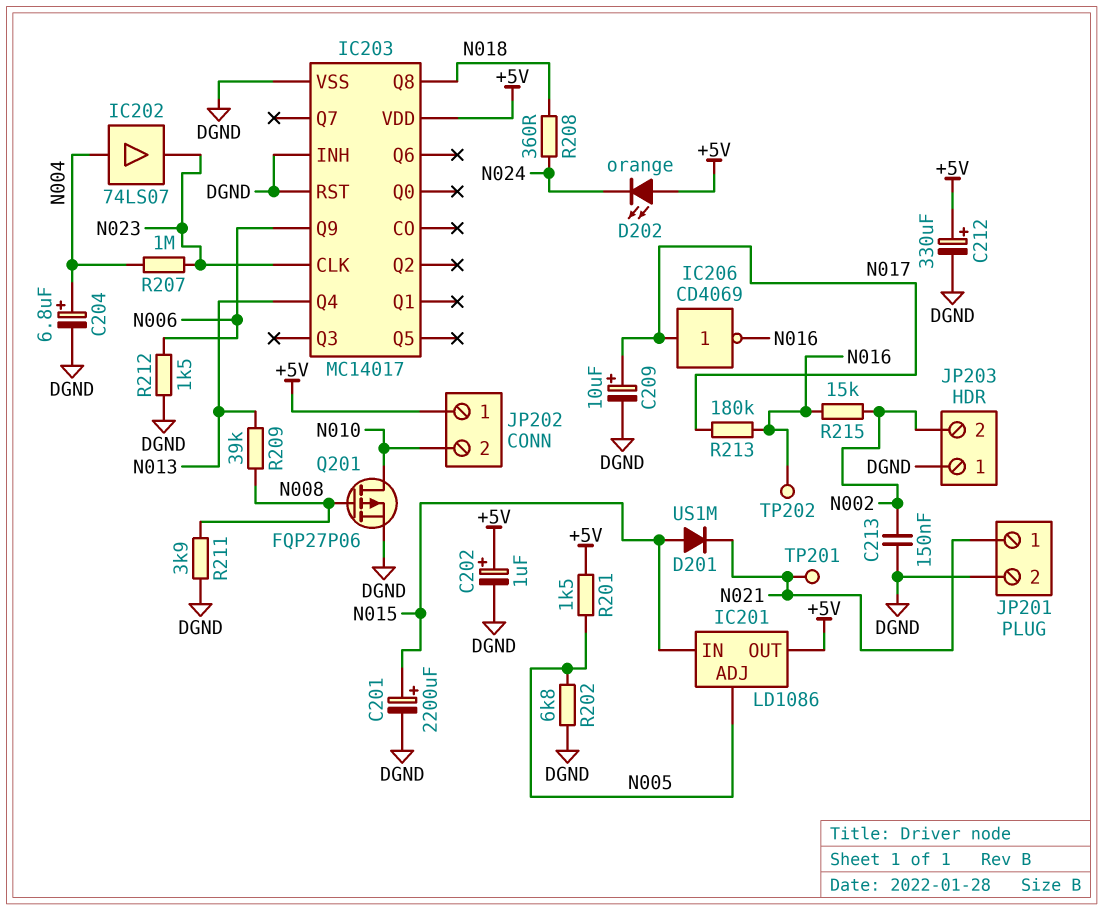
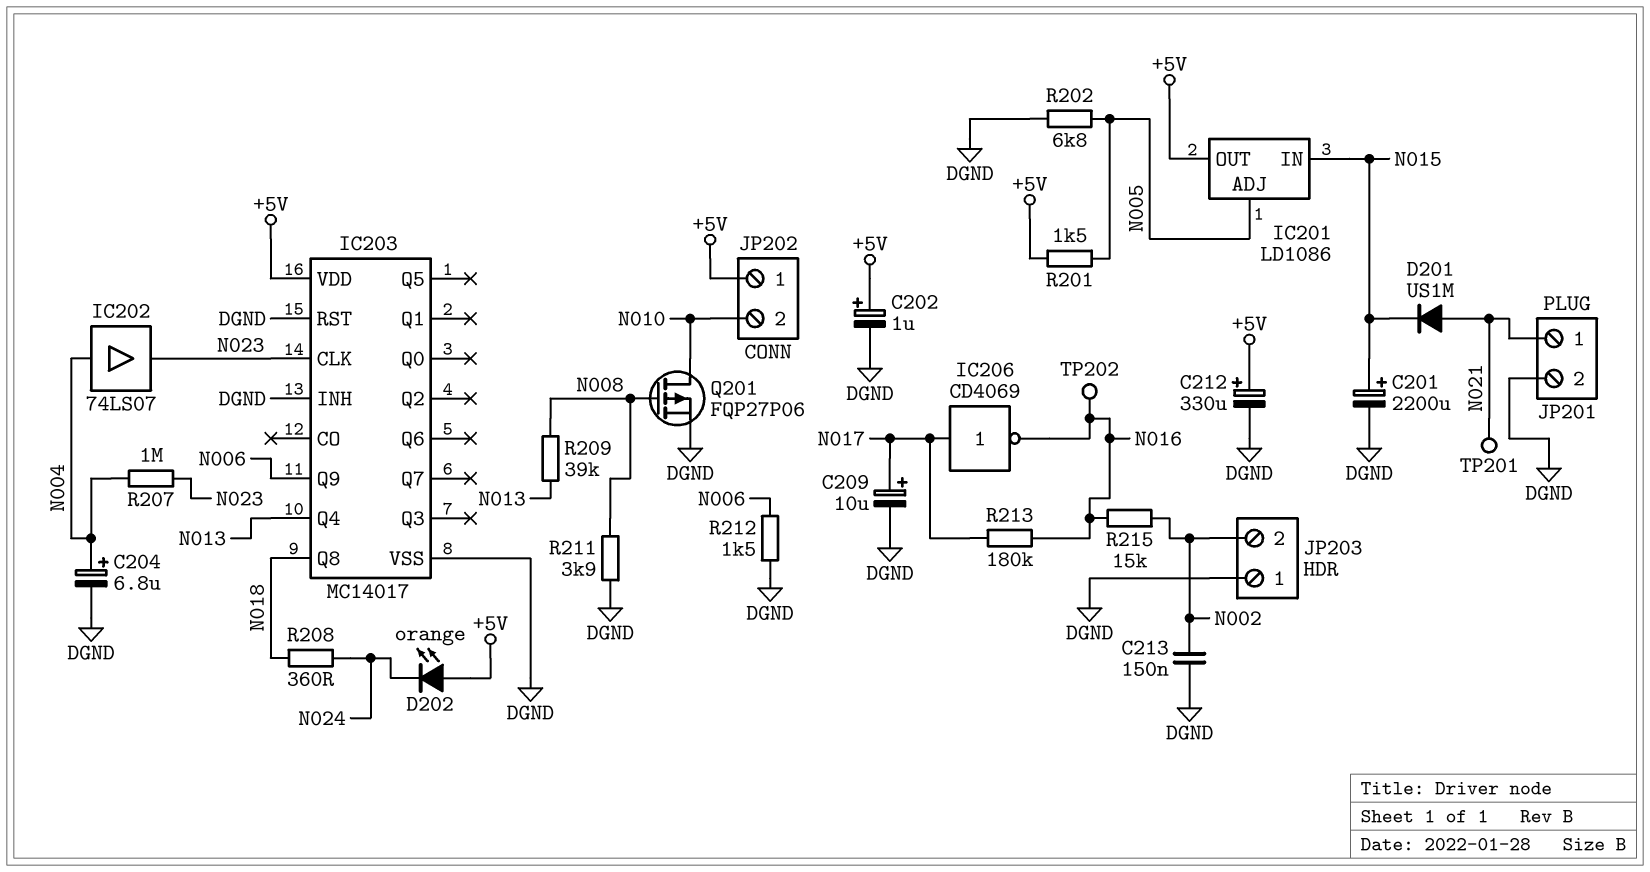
D201: diode US1M (A N015, K N021) -> diode US1M (A N021, K N015)

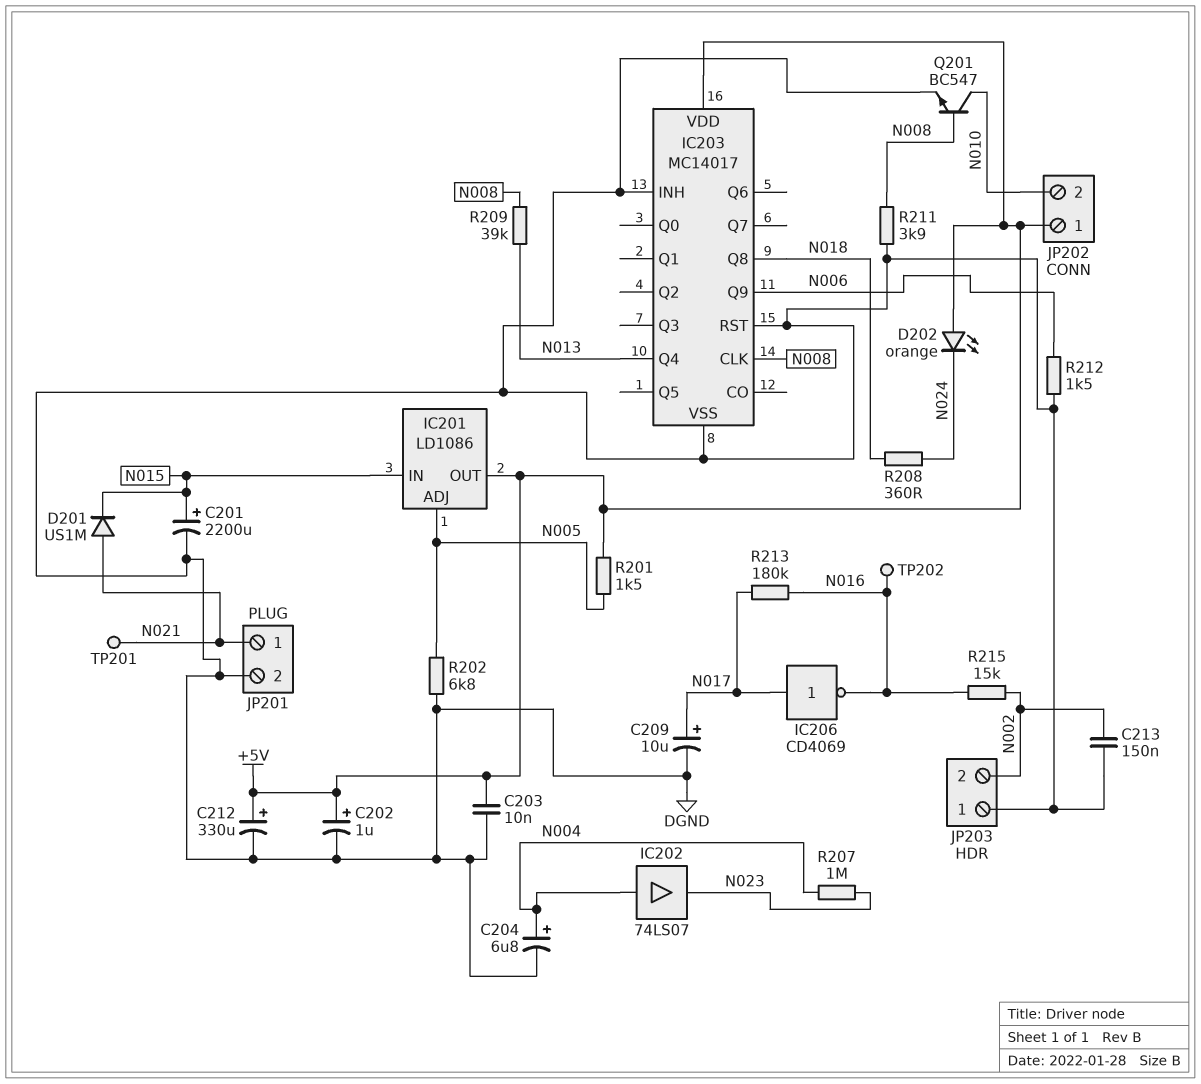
C203: none -> 10nF (+5V, DGND)
IC203 pin CLK: N023 -> N008
Q201: PMOS FQP27P06 (G N008, D N010, S DGND) -> NPN BC547 (B N008, C N010, E DGND)

